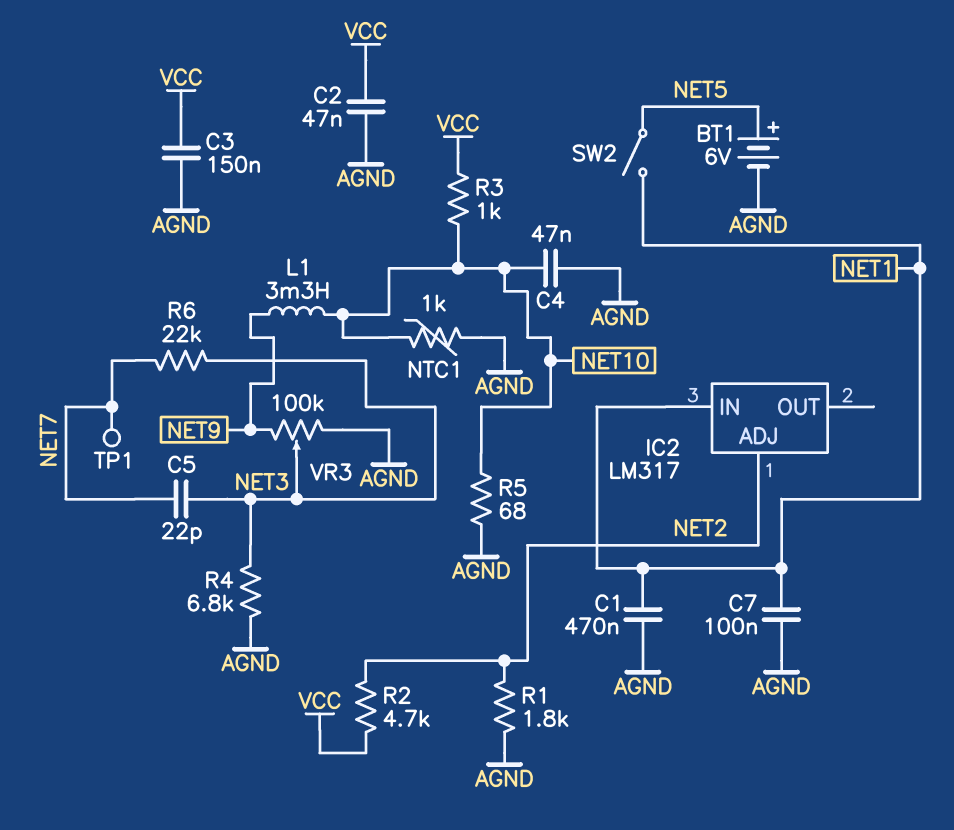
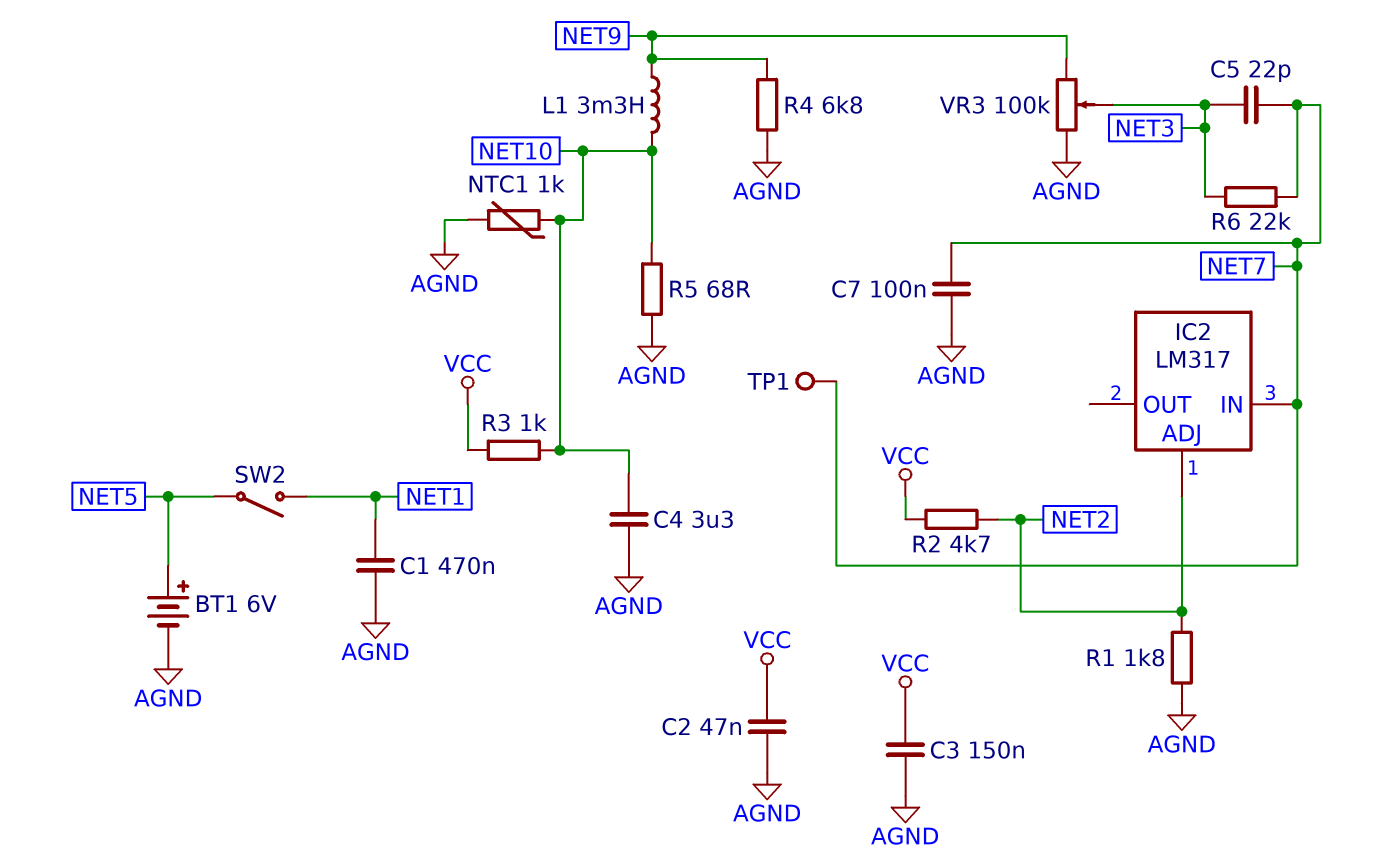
C4: 47nF (AGND, NET10) -> 3.3uF (AGND, NET10)
C7: 100nF (AGND, NET1) -> 100nF (AGND, NET7)
IC2 pin IN: NET1 -> NET7
R4: 6.8k (AGND, NET3) -> 6.8k (AGND, NET9)

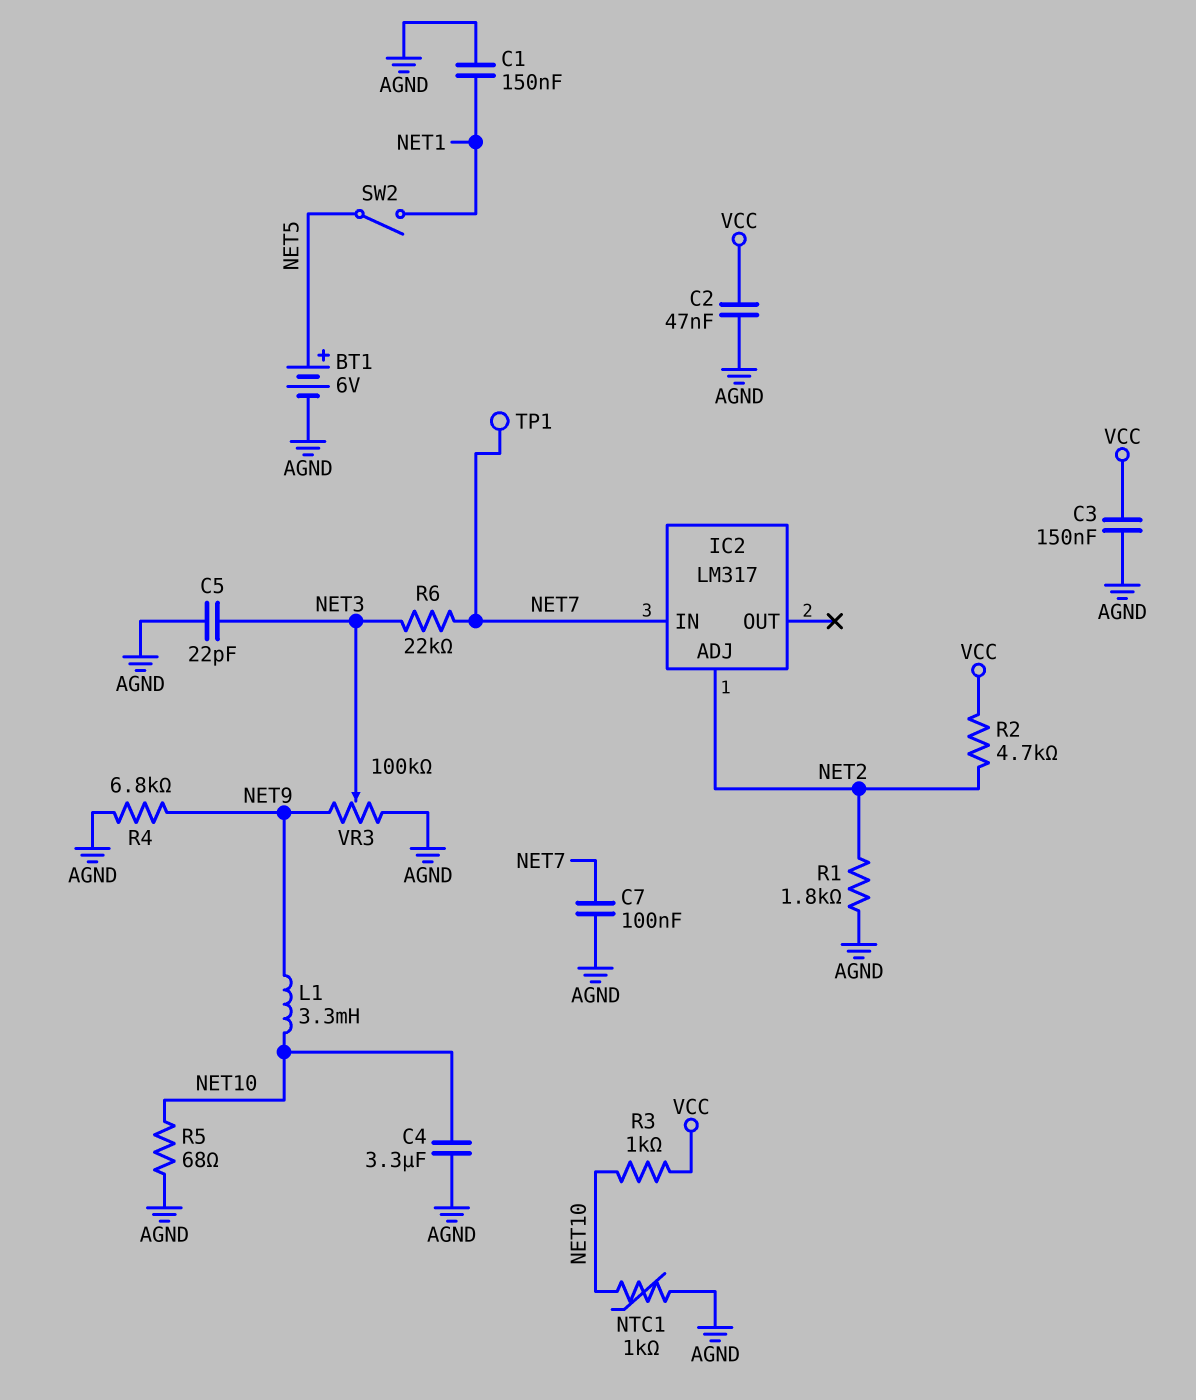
C1: 470nF (AGND, NET1) -> 150nF (AGND, NET1)
C5: 22pF (NET3, NET7) -> 22pF (AGND, NET3)

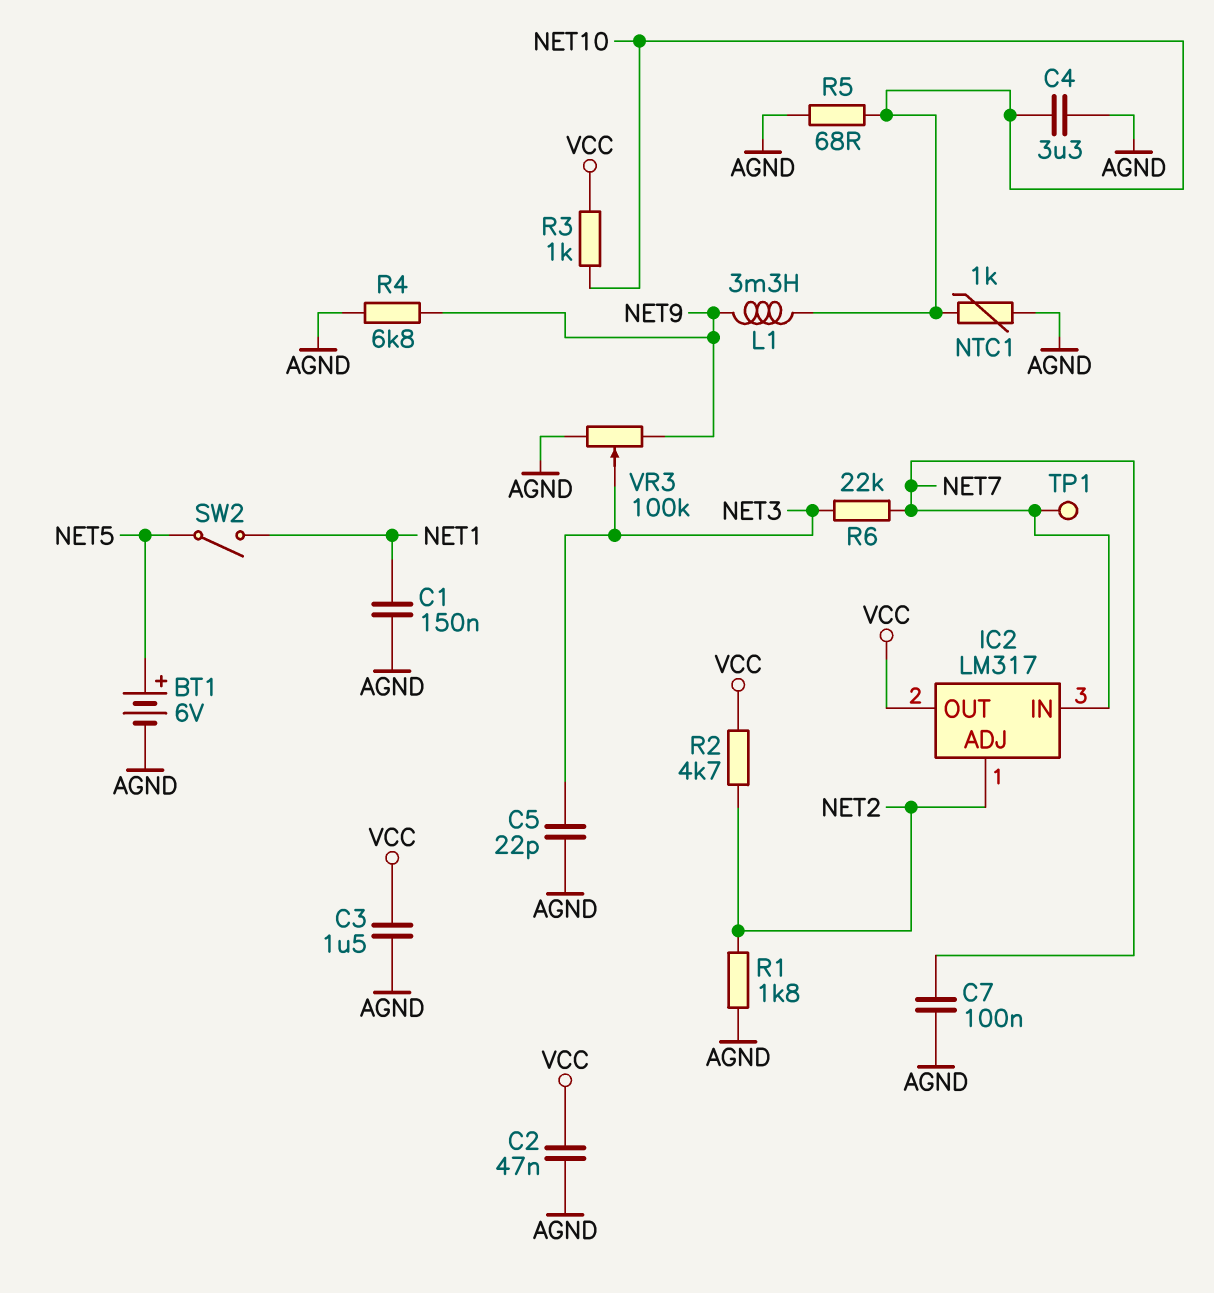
C3: 150nF (AGND, VCC) -> 1.5uF (AGND, VCC)
IC2 pin OUT: none -> VCC

